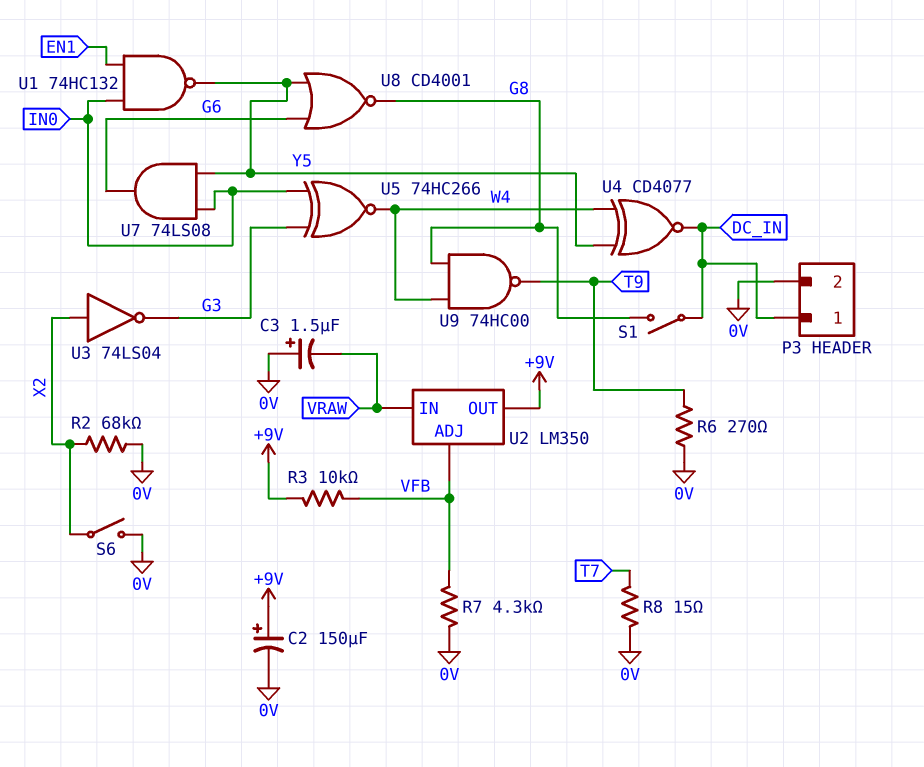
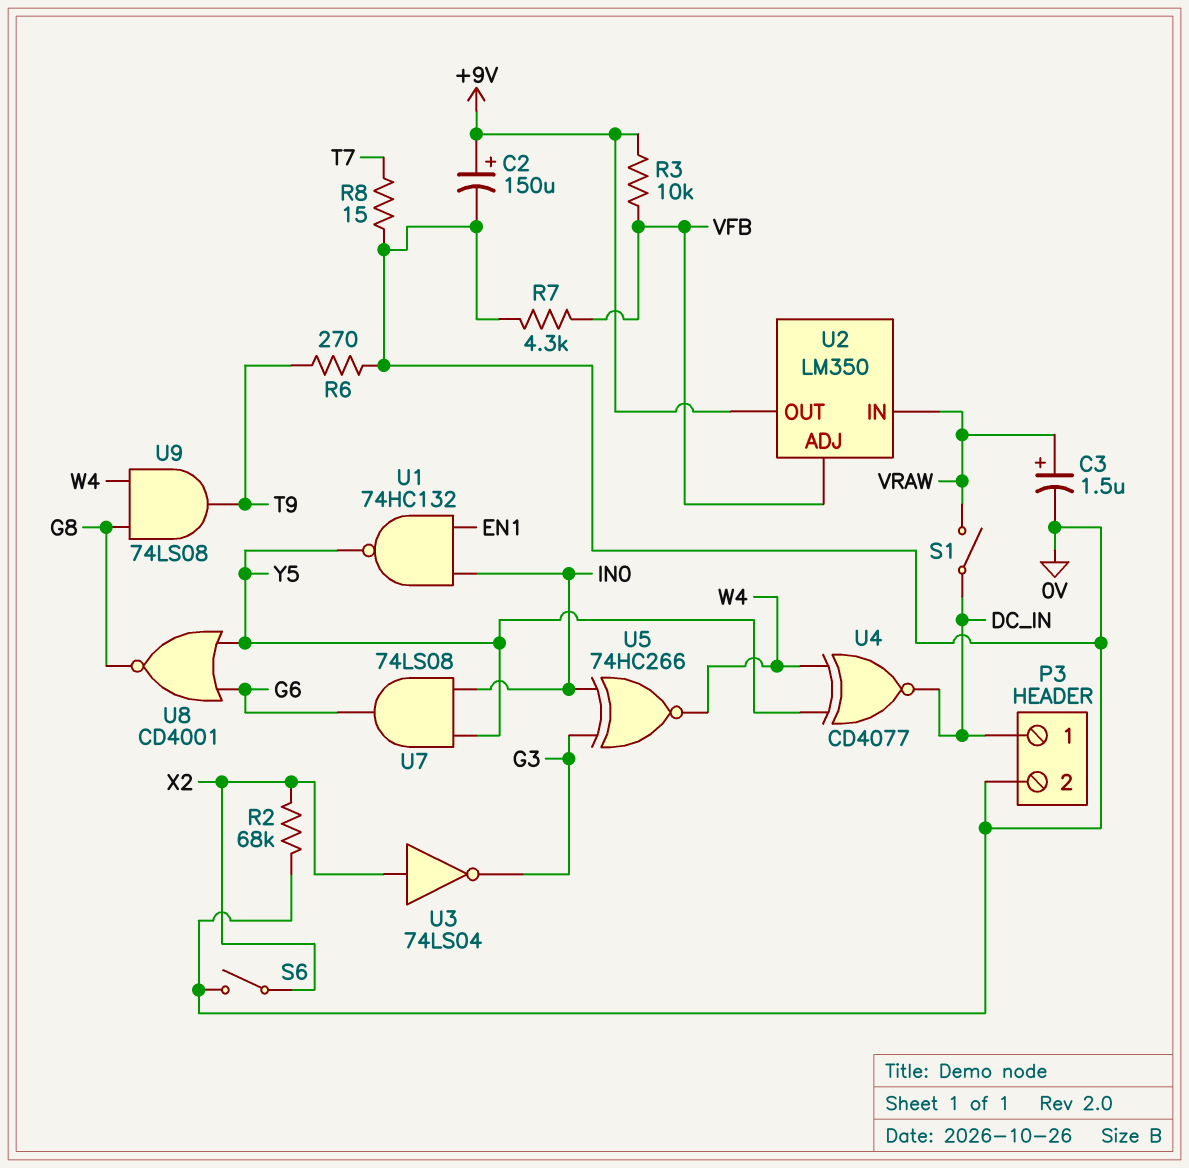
C3: 1.5uF (plus 0V, minus VRAW) -> 1.5uF (plus VRAW, minus 0V)
S1: switch (DC_IN, G8) -> switch (DC_IN, VRAW)
U9: NAND 74HC00 (in G8, in W4, out T9) -> AND 74LS08 (in G8, in W4, out T9)

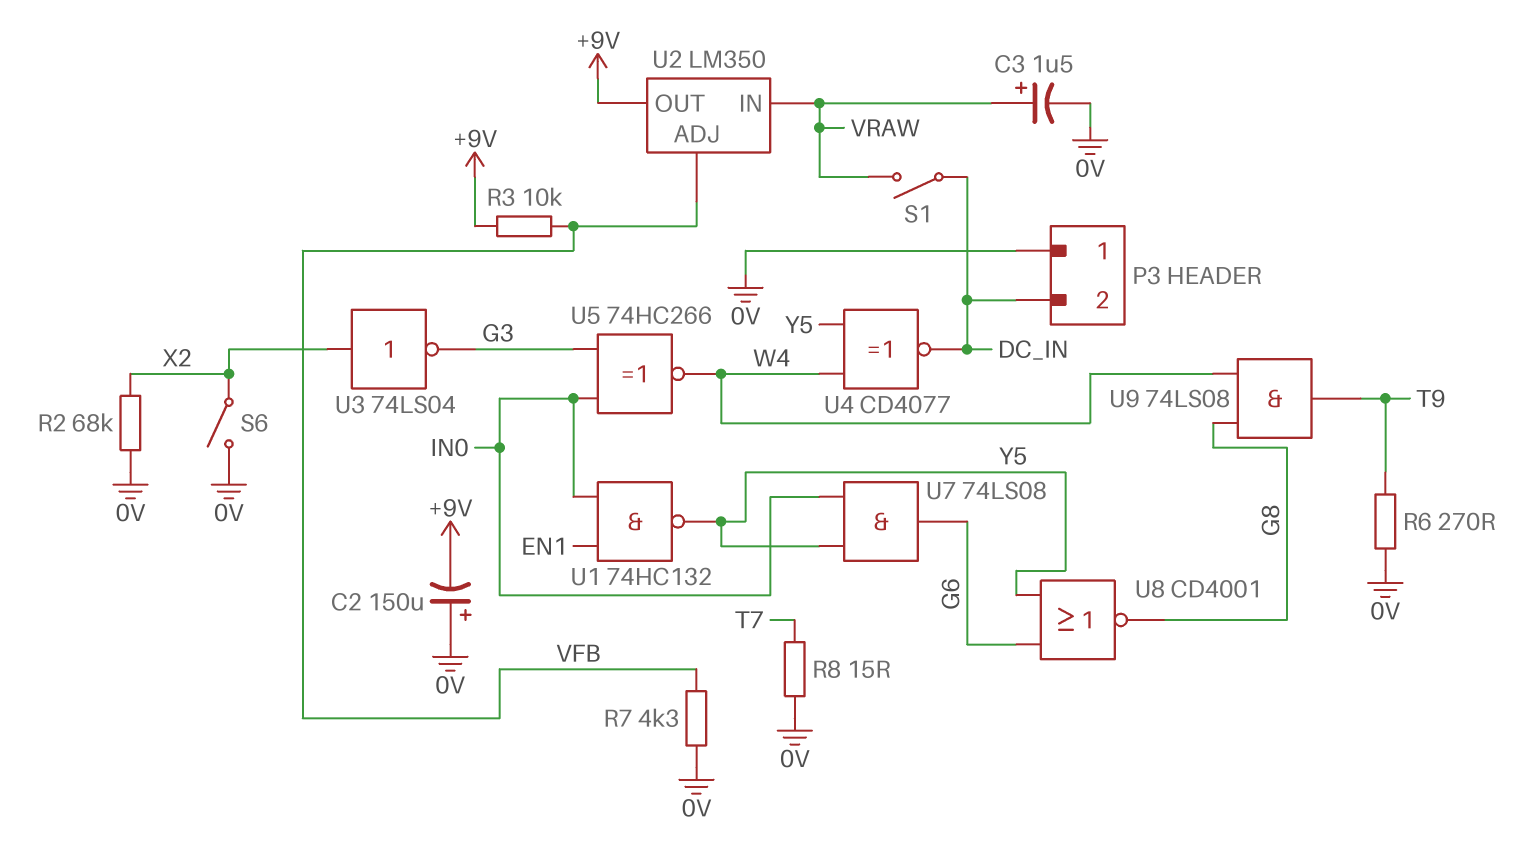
C2: 150uF (plus +9V, minus 0V) -> 150uF (plus 0V, minus +9V)
P3 pin 1: DC_IN -> 0V
P3 pin 2: 0V -> DC_IN

